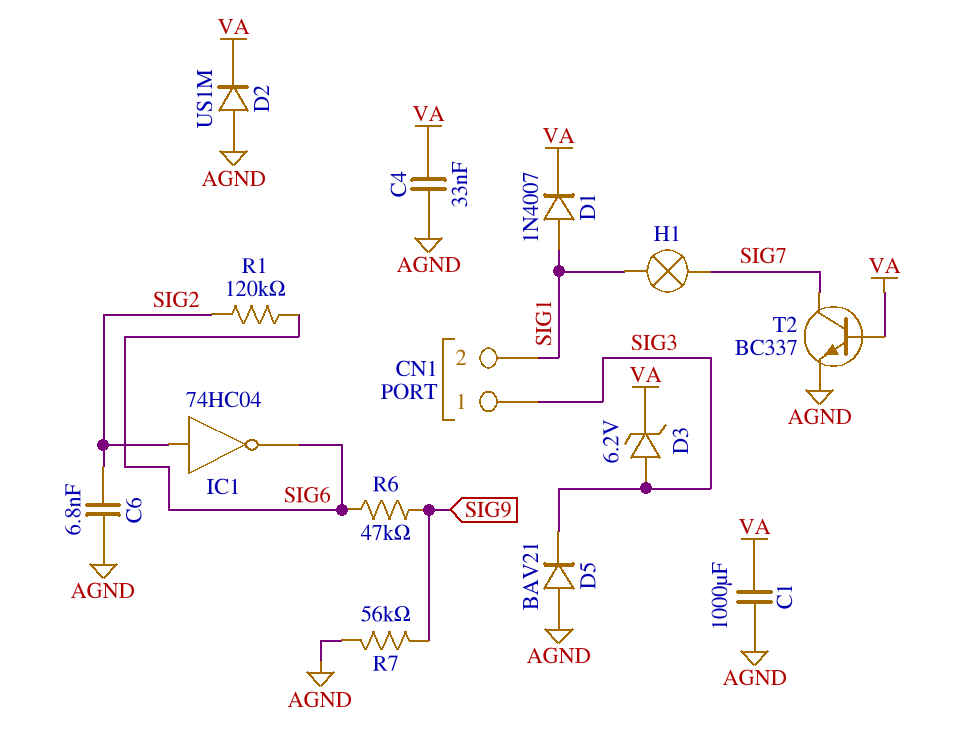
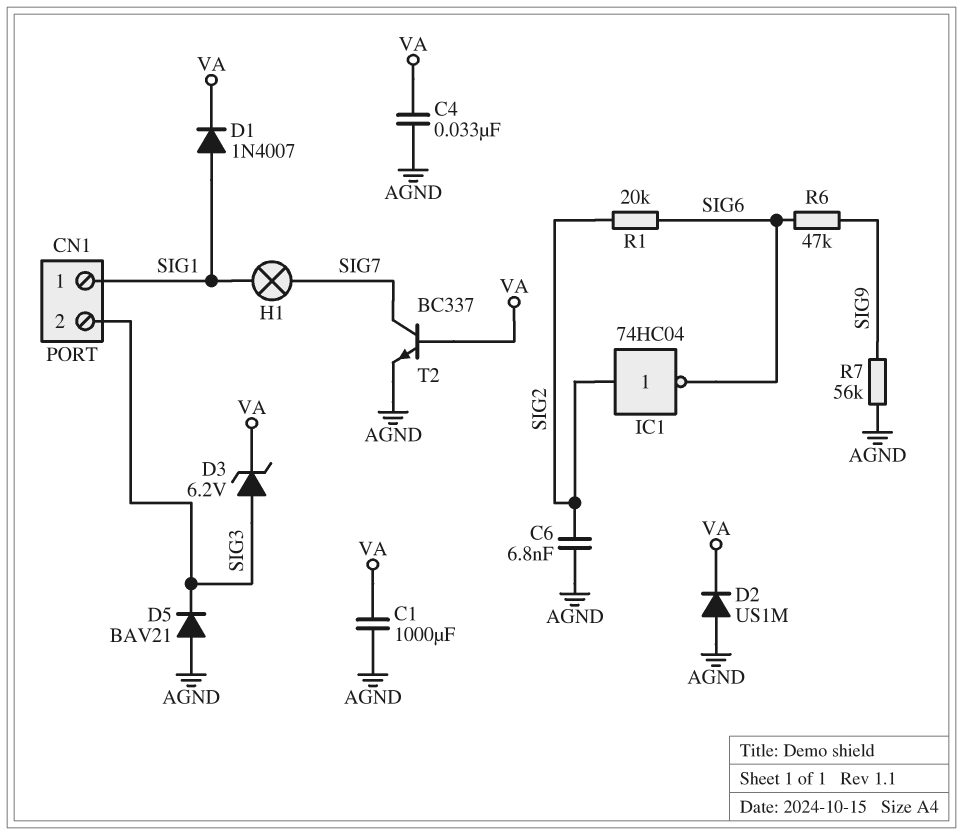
CN1 pin 1: SIG3 -> SIG1
CN1 pin 2: SIG1 -> SIG3
R1: 120k (SIG2, SIG6) -> 20k (SIG2, SIG6)

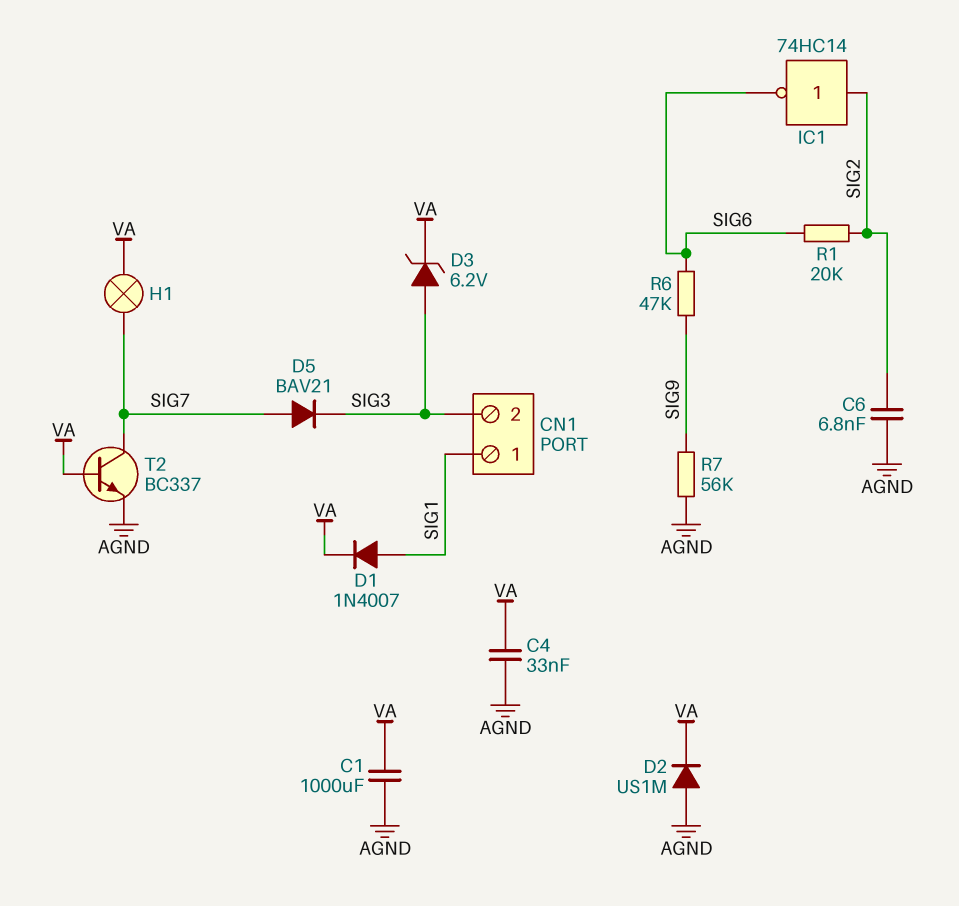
D5: diode BAV21 (A AGND, K SIG3) -> diode BAV21 (A SIG7, K SIG3)
H1: lamp (SIG1, SIG7) -> lamp (SIG7, VA)
IC1: NOT 74HC04 (in SIG2, out SIG6) -> NOT 74HC14 (in SIG2, out SIG6)

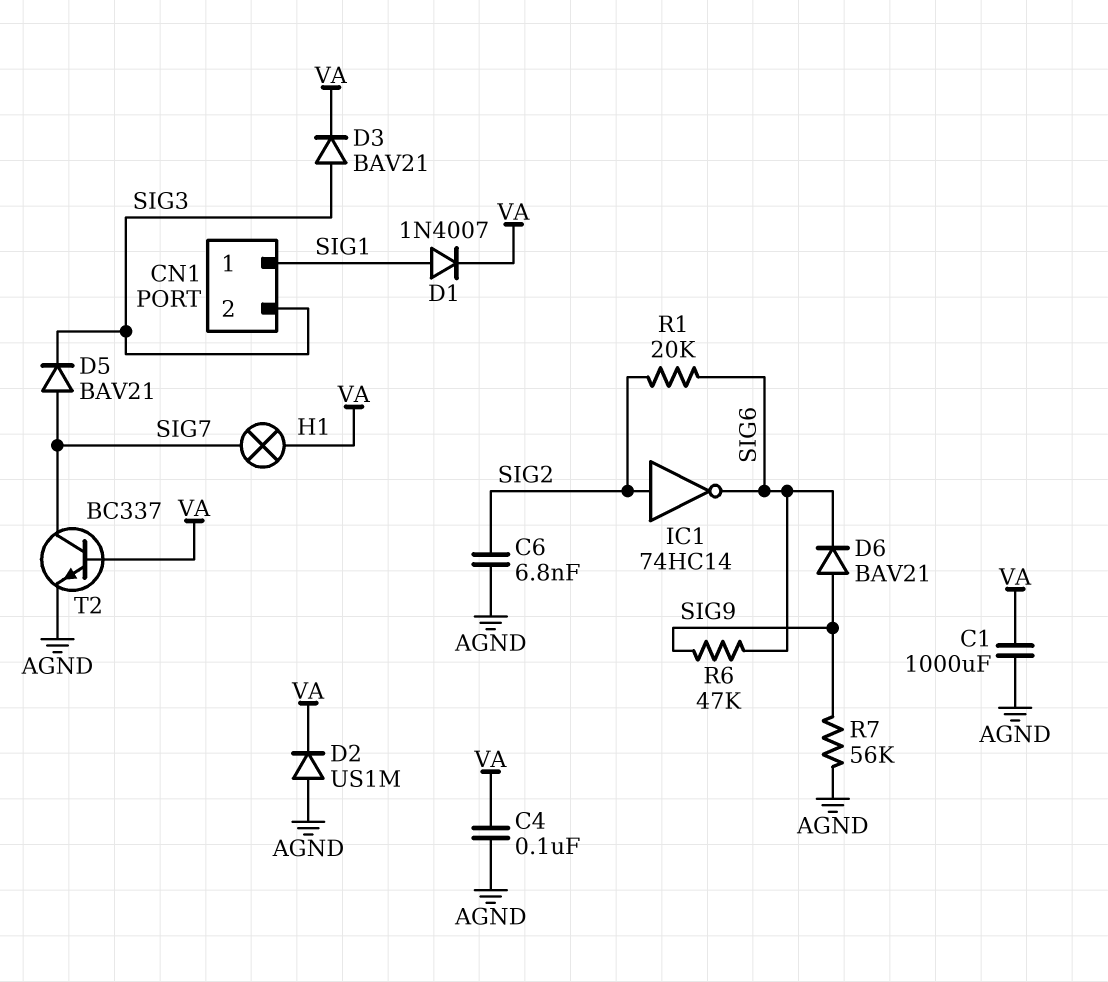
C4: 33nF (AGND, VA) -> 100nF (AGND, VA)
D3: zener 6.2V (A SIG3, K VA) -> diode BAV21 (A SIG3, K VA)
D6: none -> diode BAV21 (A SIG9, K SIG6)

